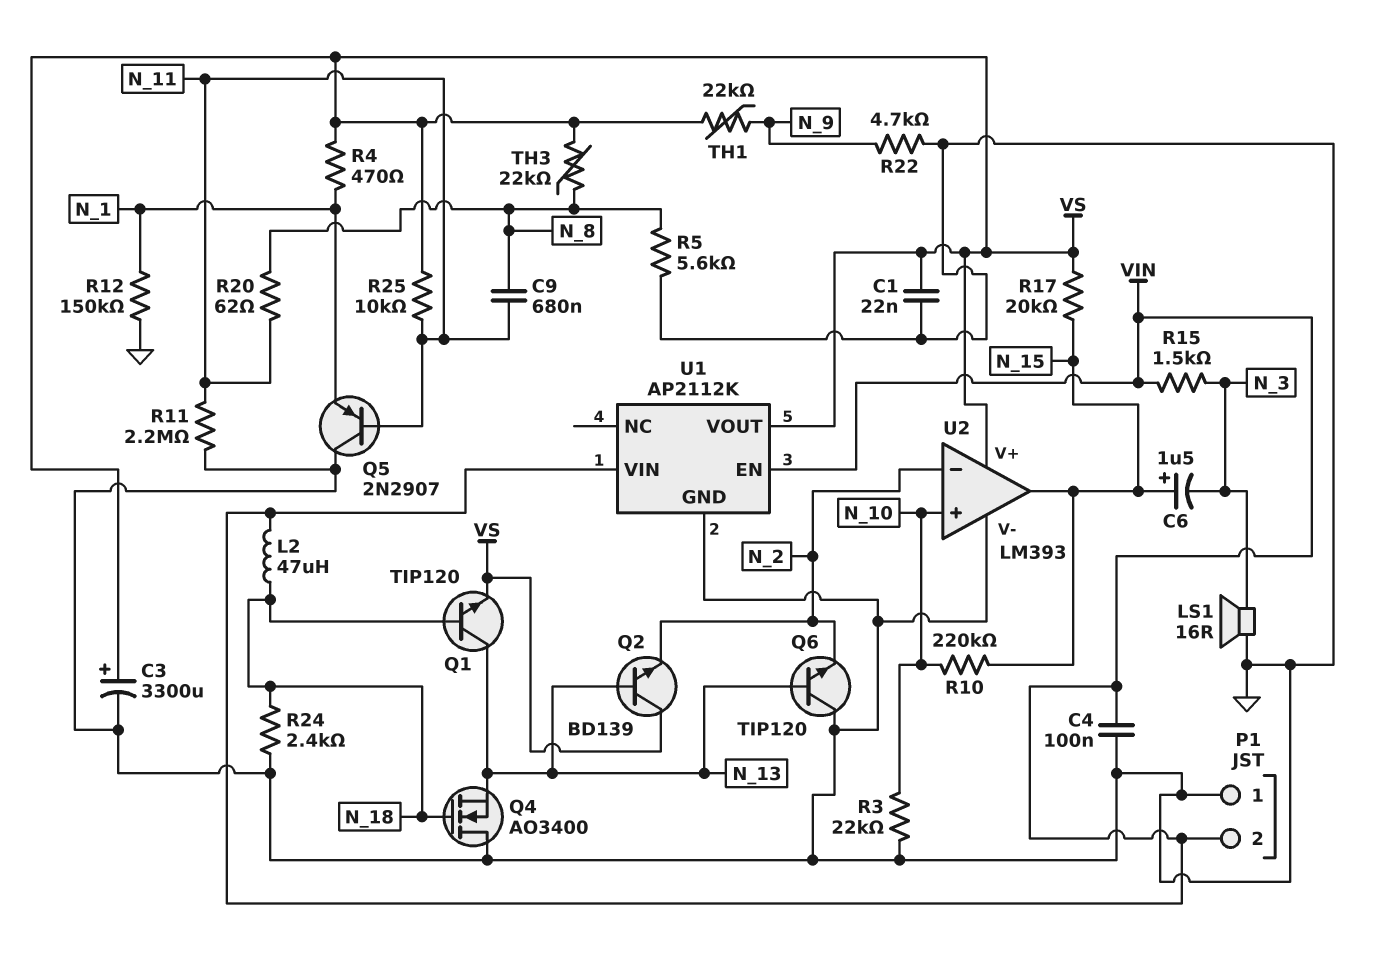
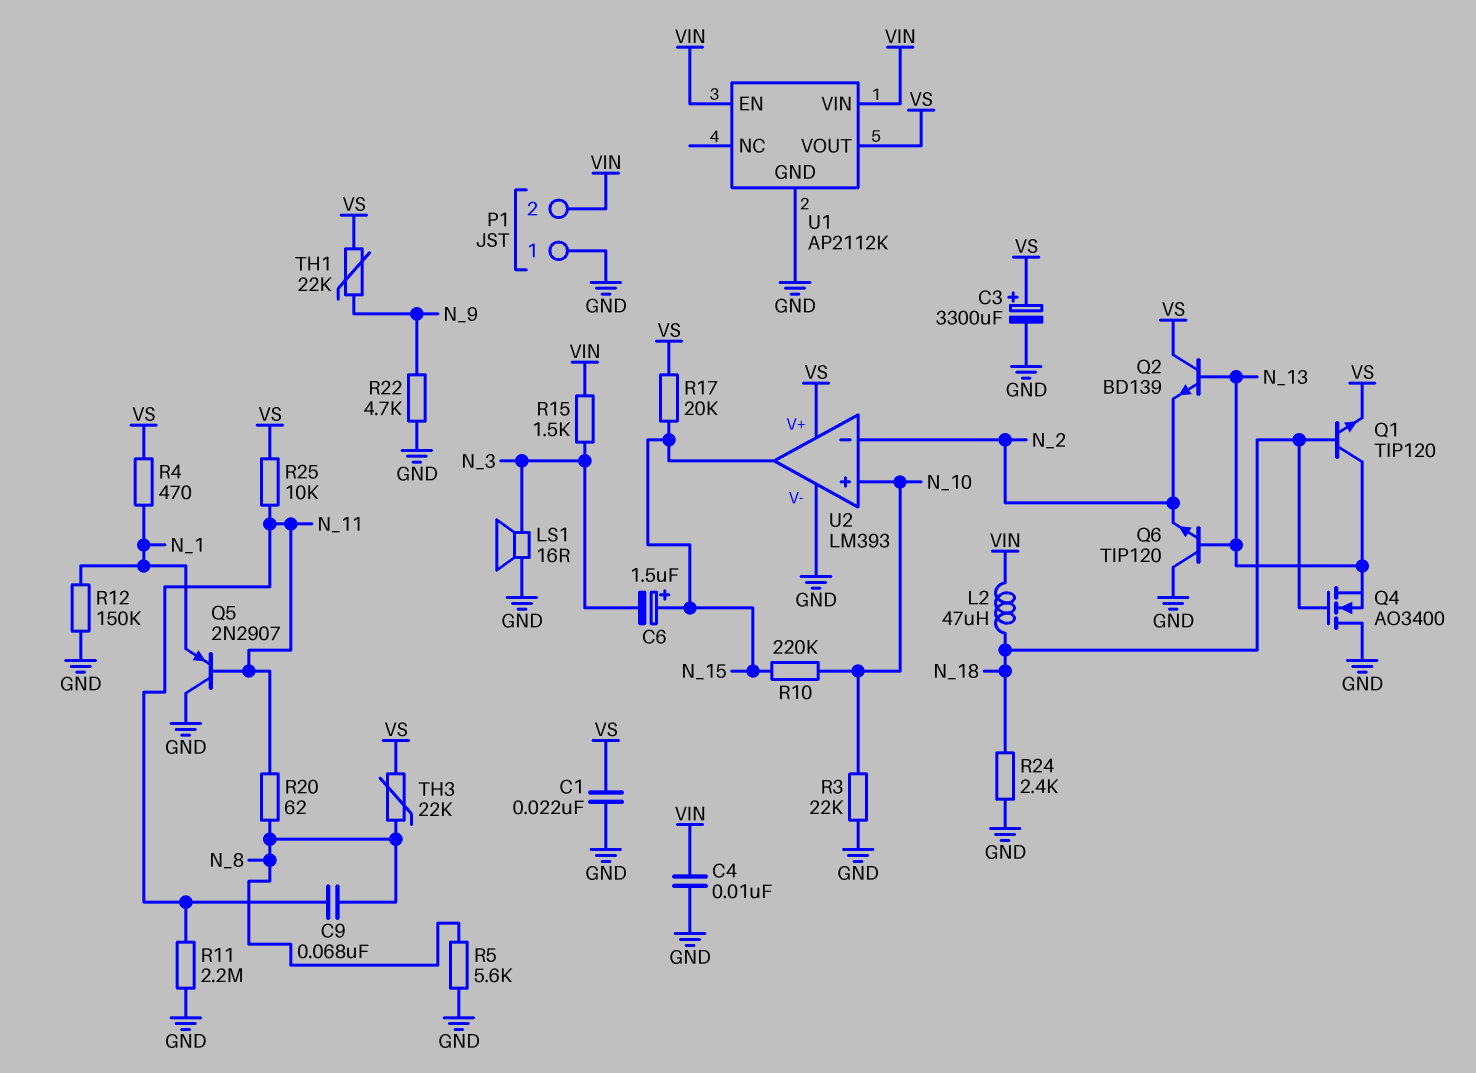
C4: 100nF (GND, VIN) -> 10nF (GND, VIN)
C9: 680nF (N_8, N_11) -> 68nF (N_8, N_11)

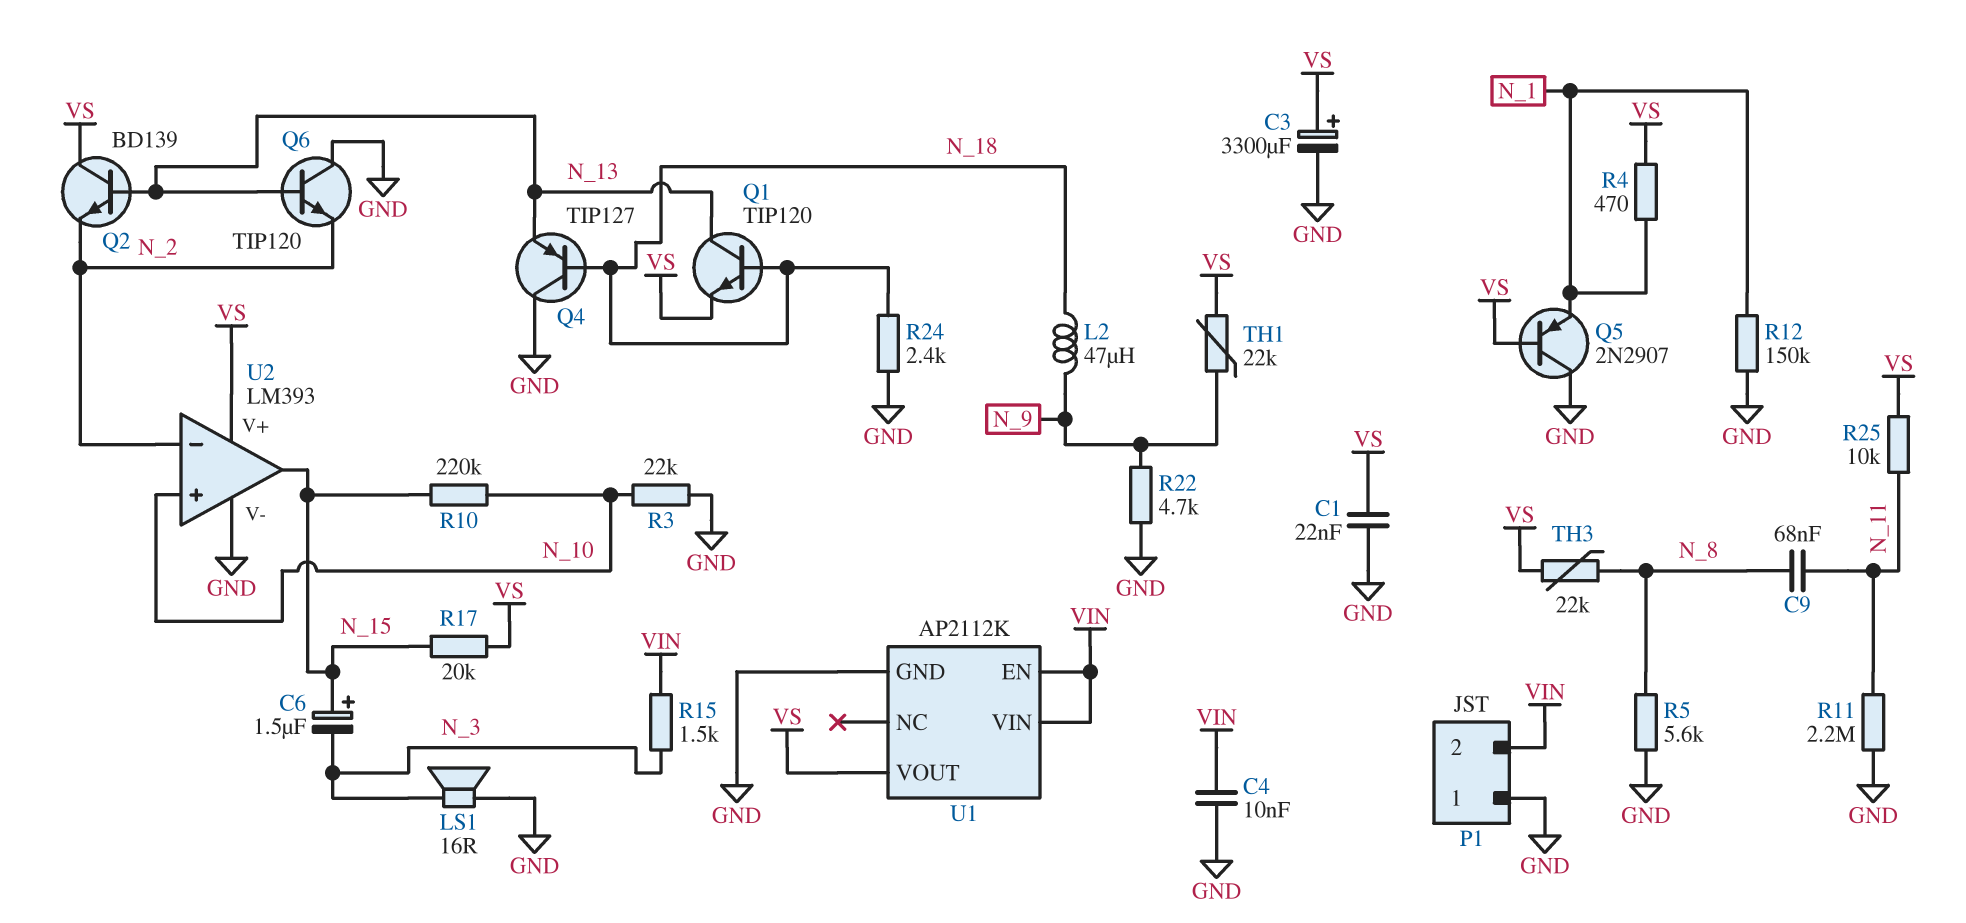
L2: 47uH (N_18, VIN) -> 47uH (N_9, N_18)
Q4: NMOS AO3400 (G N_18, D GND, S N_13) -> PNP TIP127 (B N_18, C GND, E N_13)
Q5: PNP 2N2907 (B N_11, C GND, E N_1) -> PNP 2N2907 (B VS, C GND, E N_1)
R20: 62 (N_8, N_11) -> none

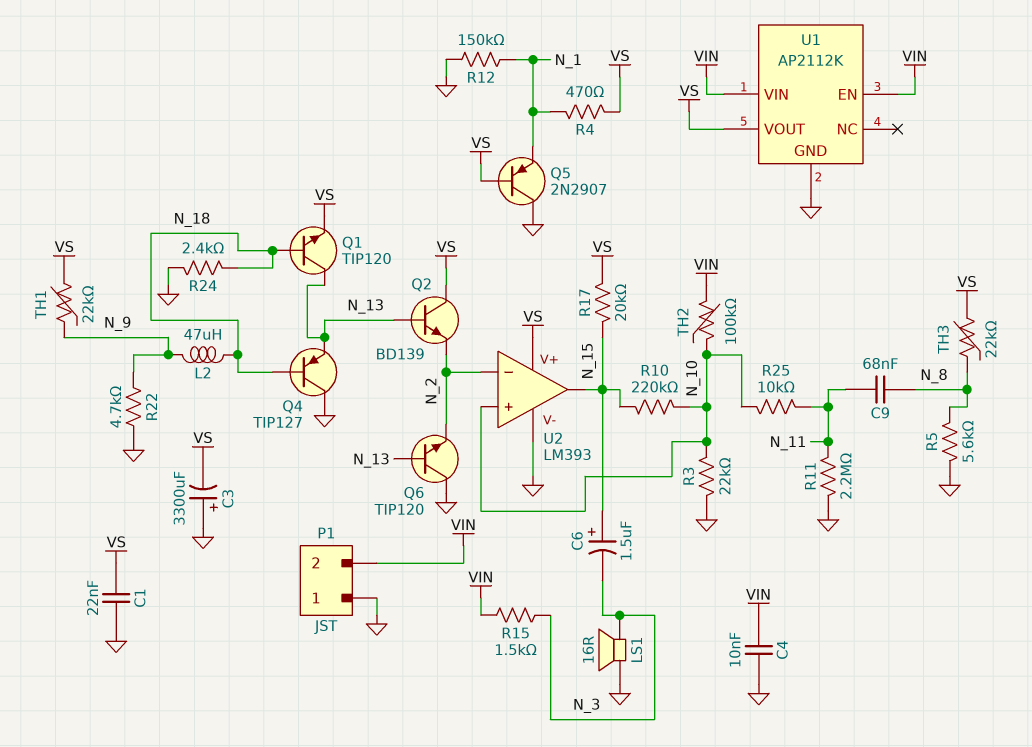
C3: 3300uF (plus VS, minus GND) -> 3300uF (plus GND, minus VS)
R25: 10k (N_11, VS) -> 10k (N_10, N_11)
TH2: none -> 100k (N_10, VIN)

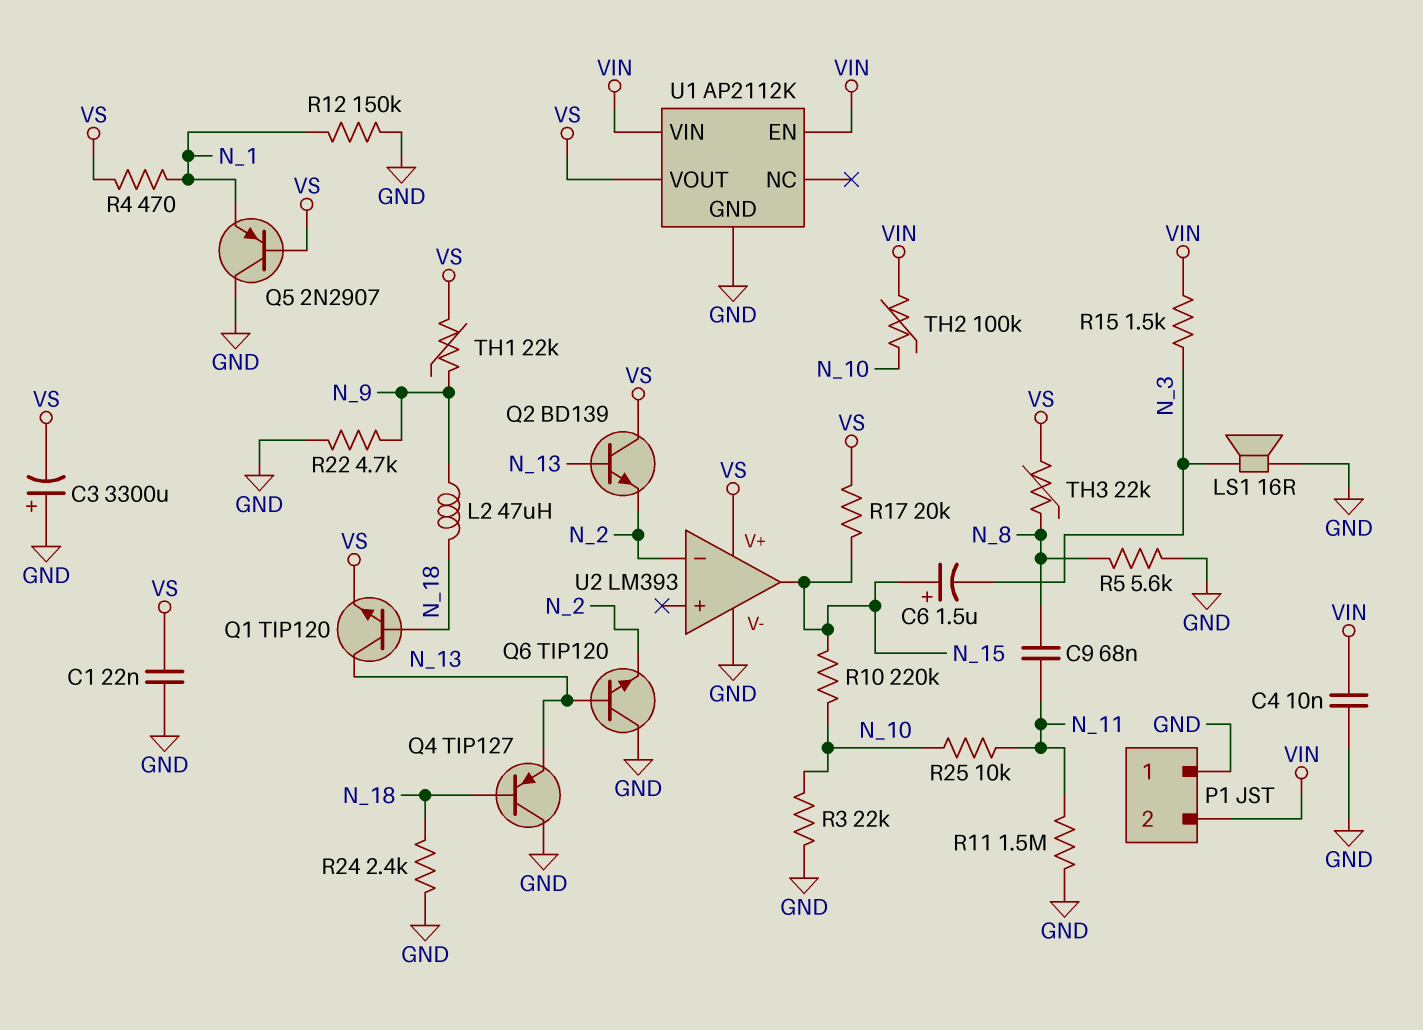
R11: 2.2M (GND, N_11) -> 1.5M (GND, N_11)
U2 pin in+: N_10 -> none

